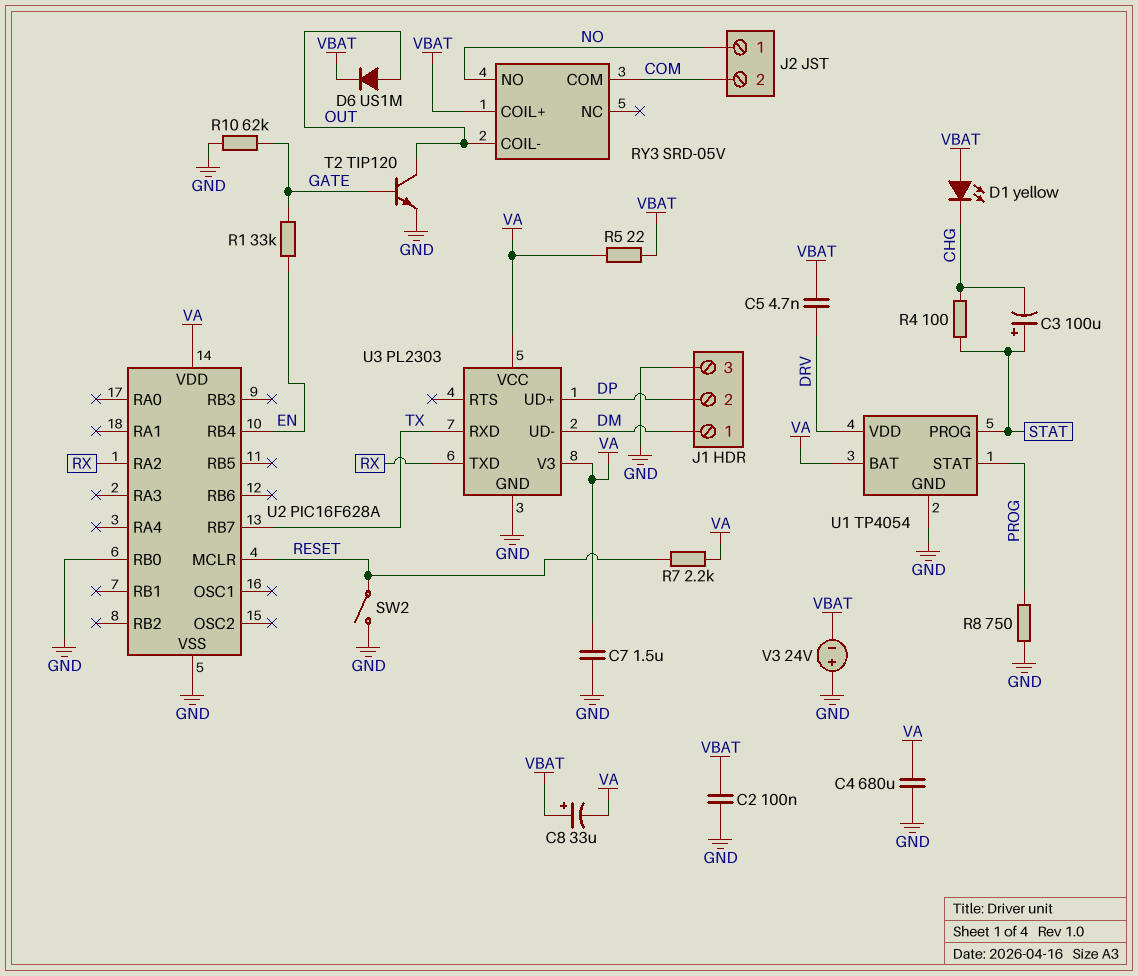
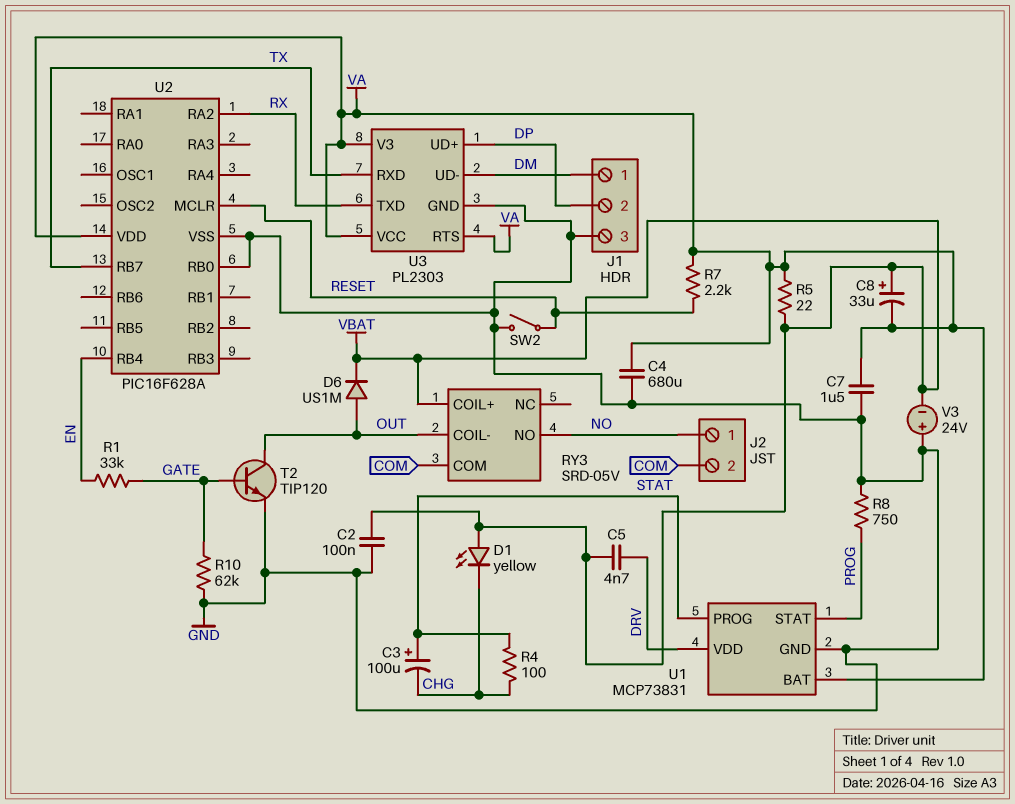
U1: TP4054 -> MCP73831
U3 pin RTS: none -> VA

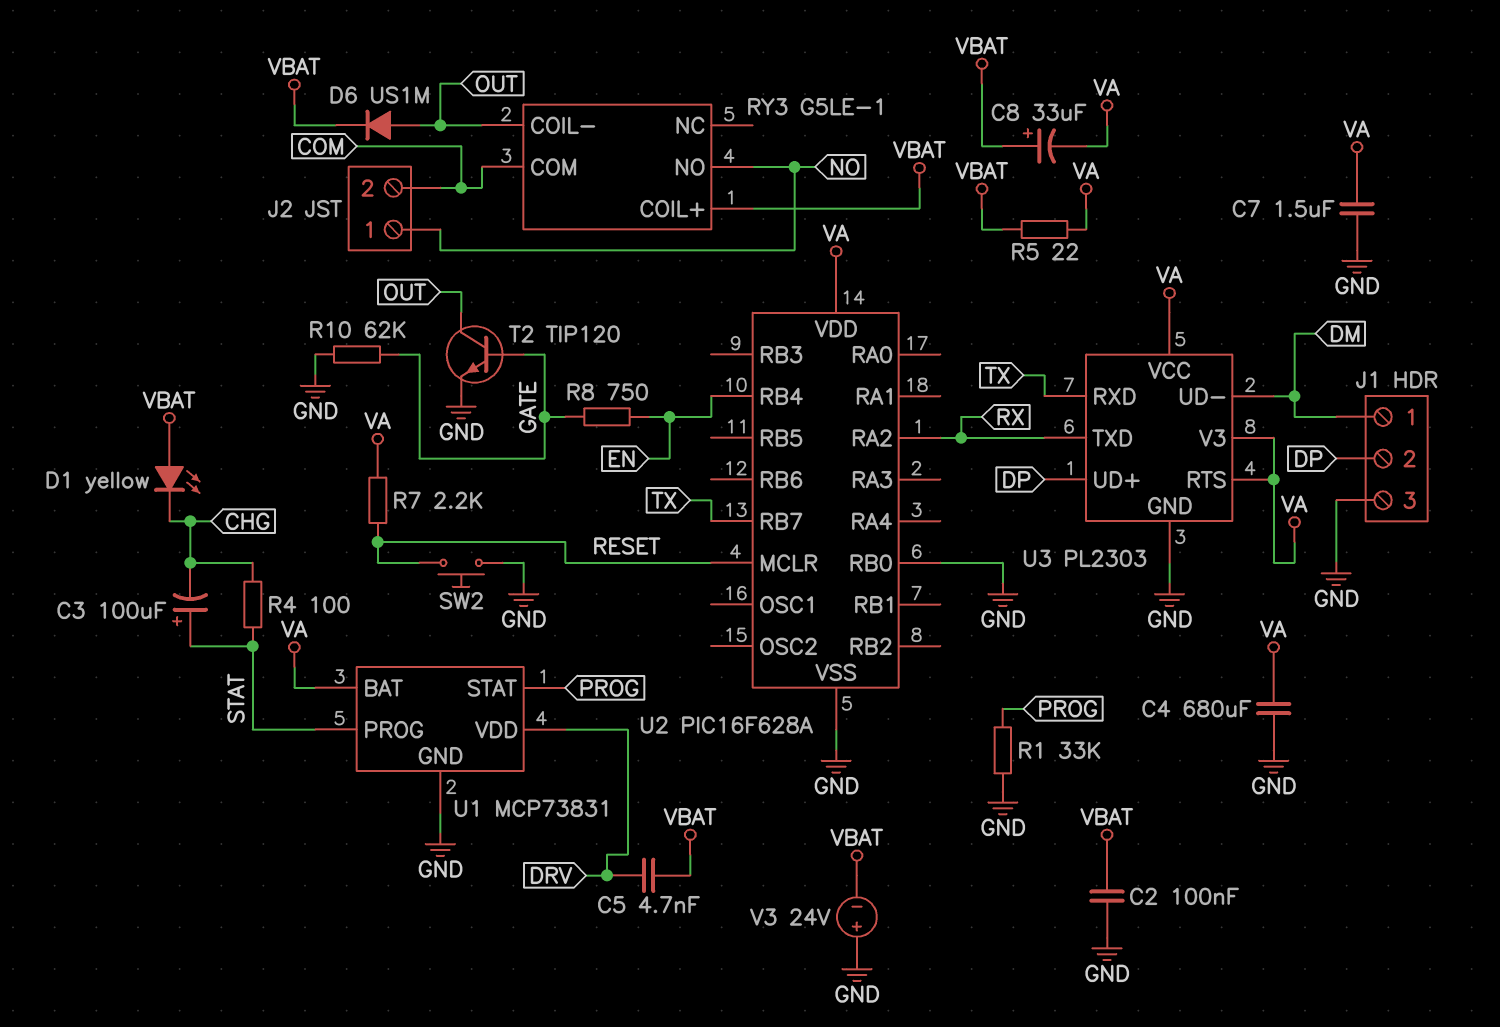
R1: 33k (EN, GATE) -> 33k (GND, PROG)
R8: 750 (GND, PROG) -> 750 (EN, GATE)
RY3: SRD-05V -> G5LE-1
SW2: switch (GND, RESET) -> button (GND, RESET)

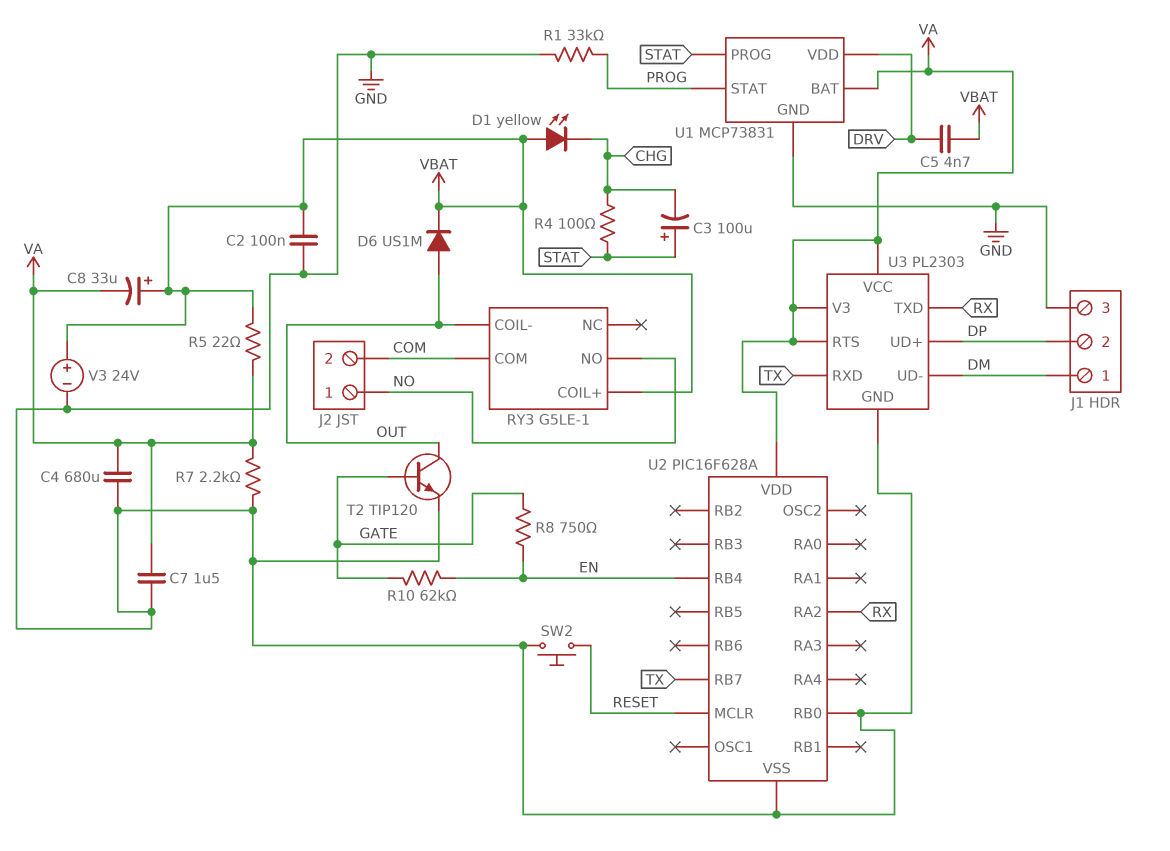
R7: 2.2k (RESET, VA) -> 2.2k (GND, VA)
R10: 62k (GATE, GND) -> 62k (EN, GATE)
V3: 24V (plus GND, minus VBAT) -> 24V (plus VBAT, minus GND)

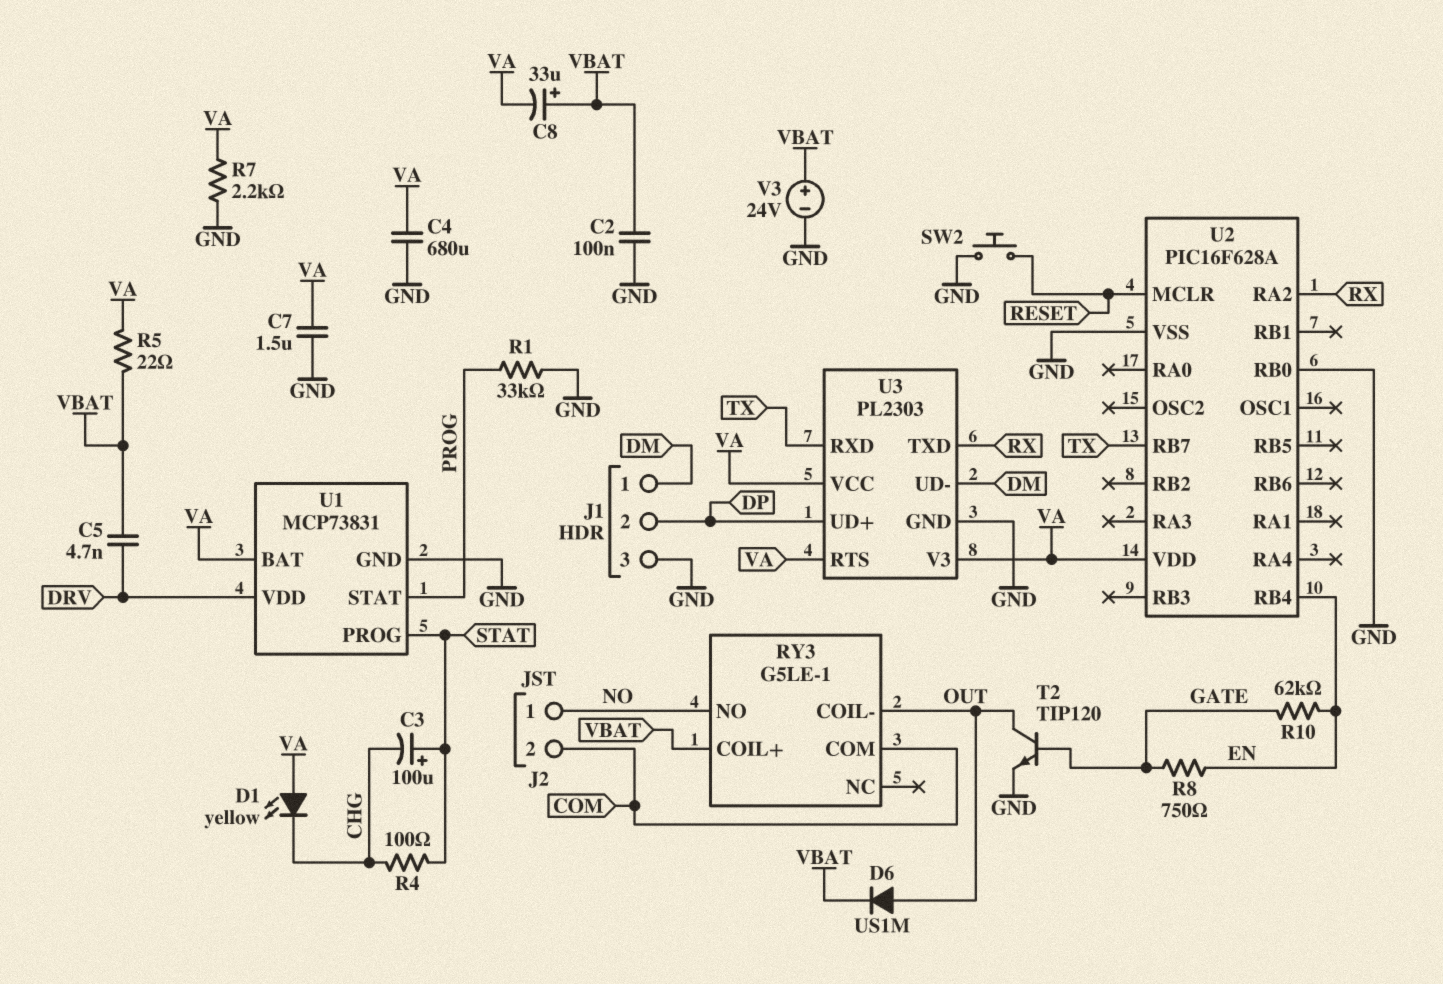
D1: LED yellow (A VBAT, K CHG) -> LED yellow (A VA, K CHG)

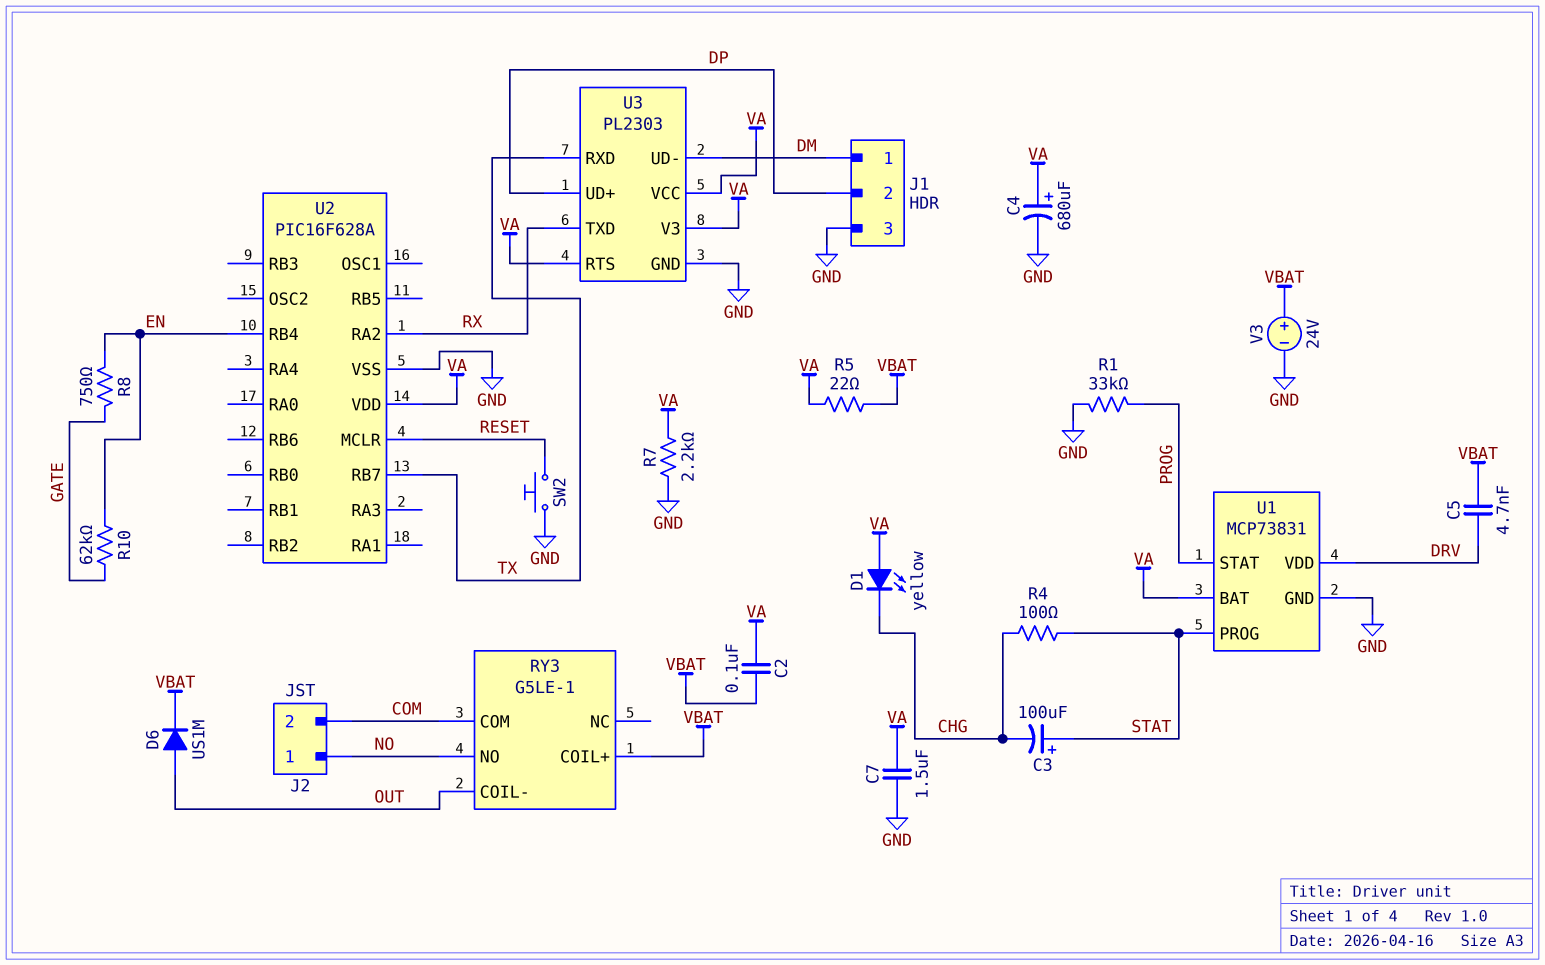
C2: 100nF (GND, VBAT) -> 100nF (VA, VBAT)
C4: 680uF (GND, VA) -> 680uF (plus VA, minus GND)
C8: 33uF (plus VBAT, minus VA) -> none
T2: NPN TIP120 (B GATE, C OUT, E GND) -> none
U2 pin RB0: GND -> none

